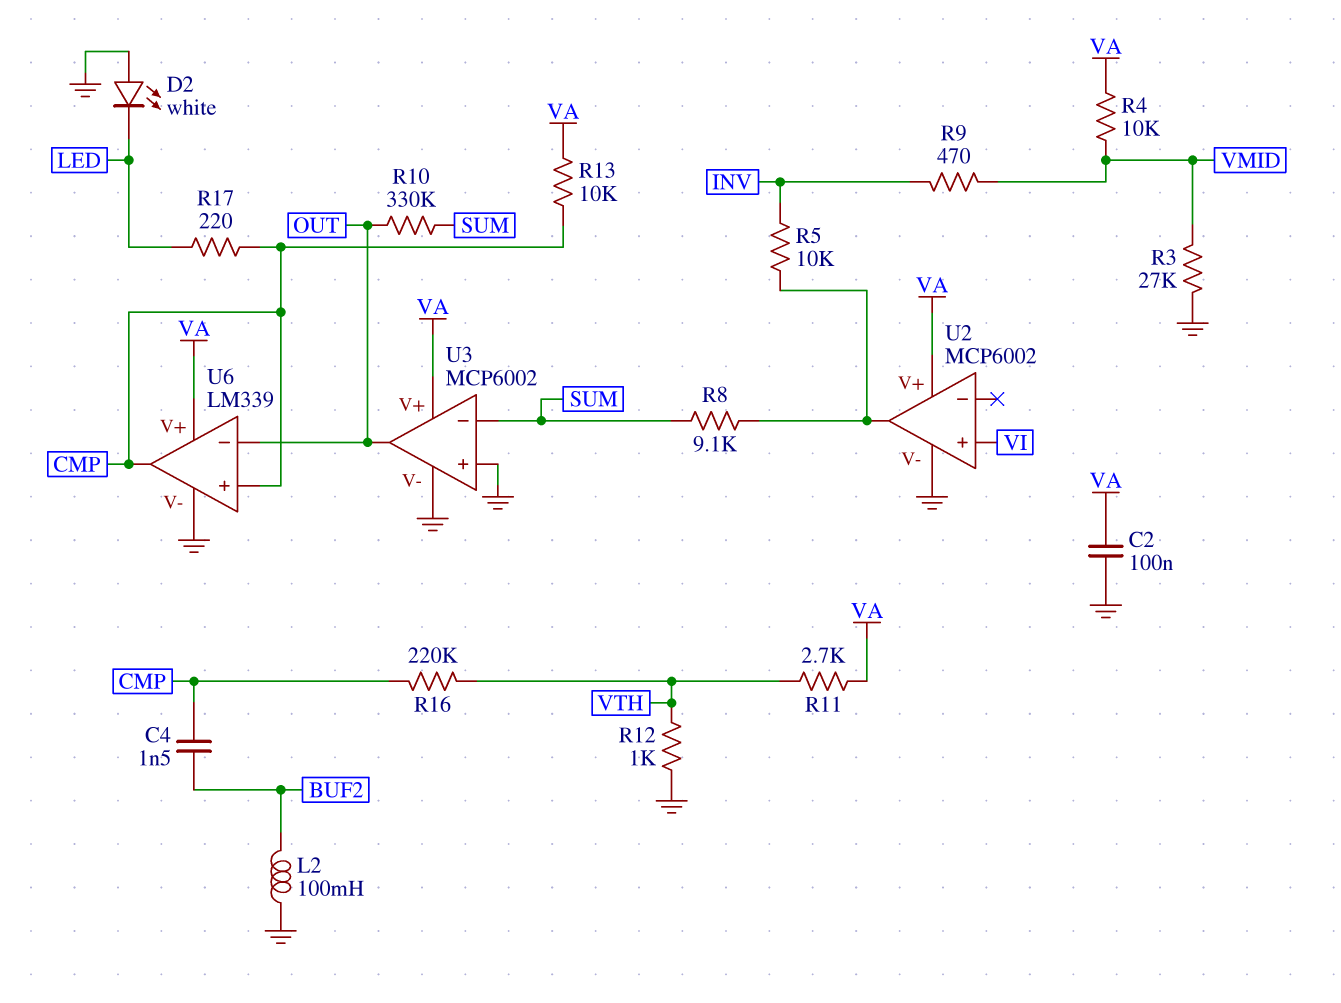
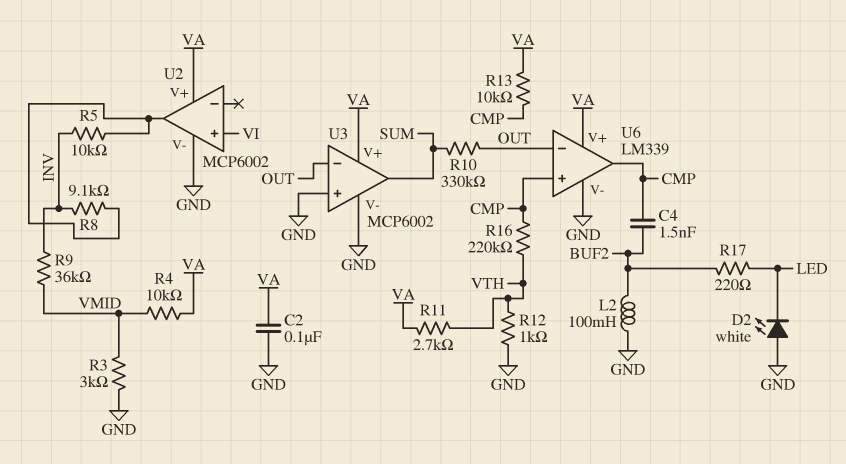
R3: 27k (GND, VMID) -> 3k (GND, VMID)
R8: 9.1k (SUM, U2/out) -> 9.1k (INV, U2/out)
R9: 470 (INV, VMID) -> 36k (INV, VMID)
R17: 220 (CMP, LED) -> 220 (BUF2, LED)
U3 pin in-: SUM -> OUT
U3 pin out: OUT -> SUM

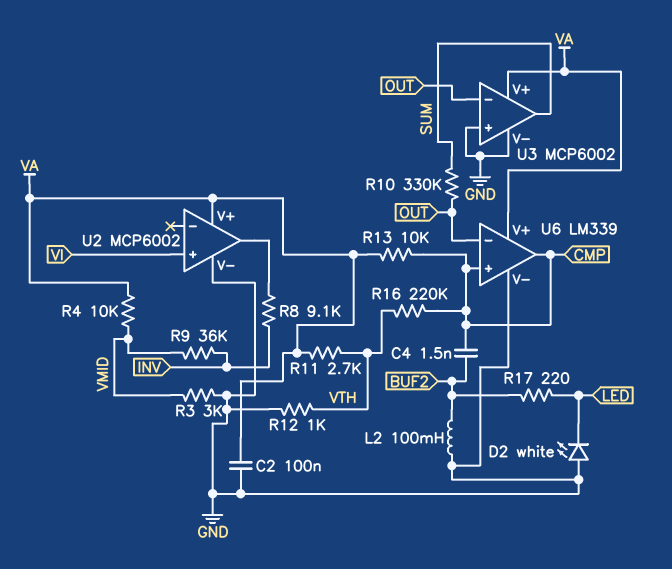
R5: 10k (INV, U2/out) -> none

